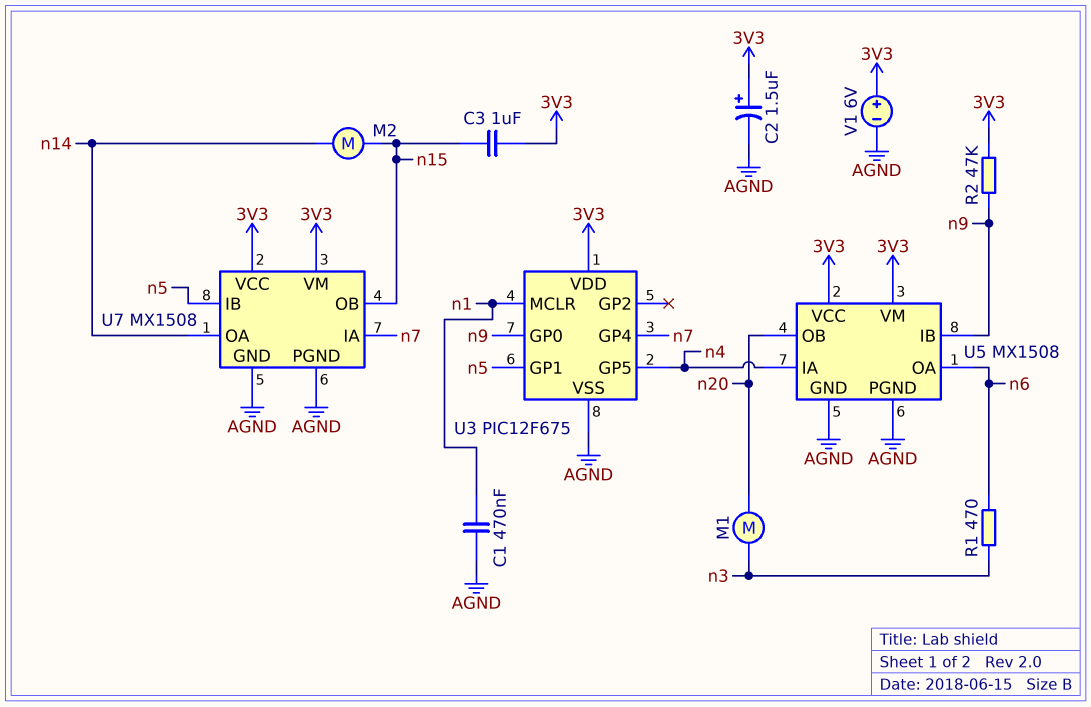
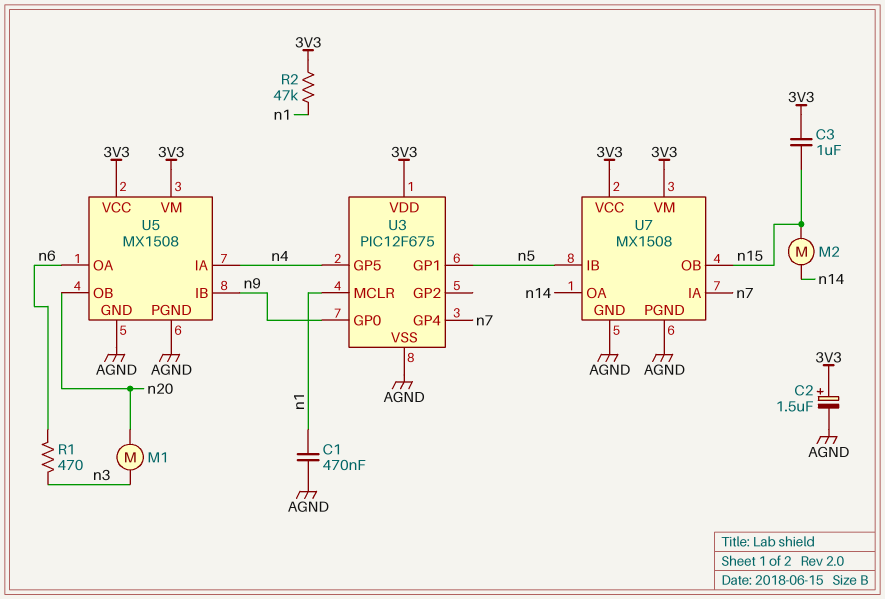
R2: 47k (3V3, n9) -> 47k (3V3, n1)
V1: 6V (plus 3V3, minus AGND) -> none

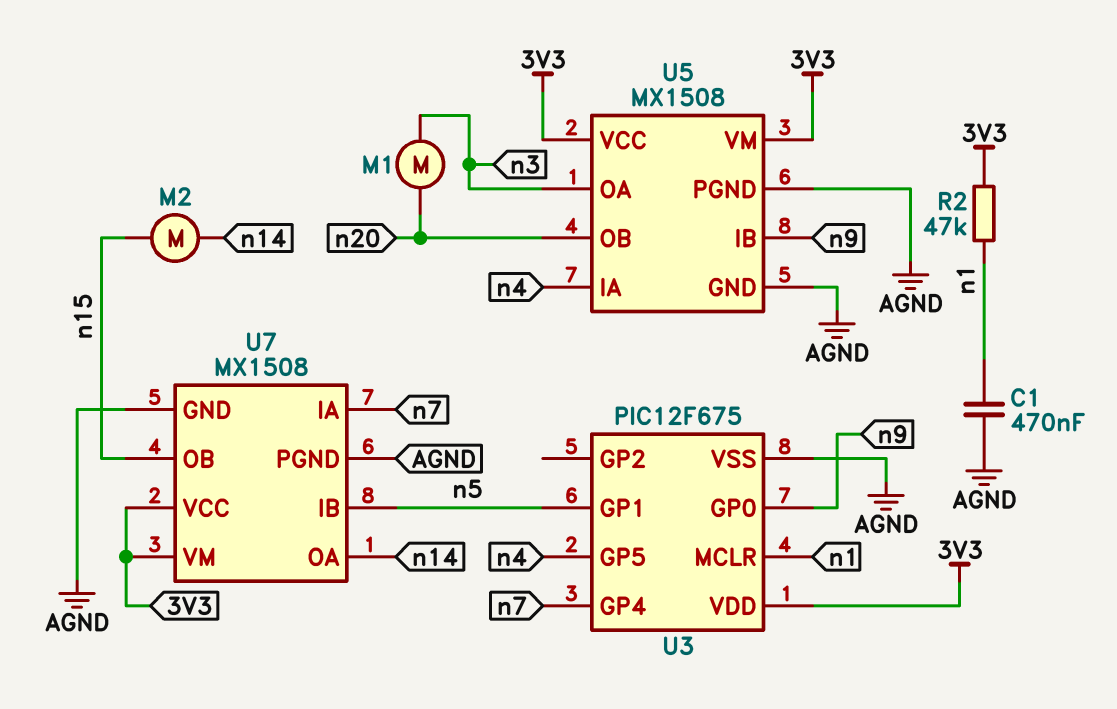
C2: 1.5uF (plus 3V3, minus AGND) -> none
C3: 1uF (3V3, n15) -> none
R1: 470 (n3, n6) -> none
U5 pin OA: n6 -> n3

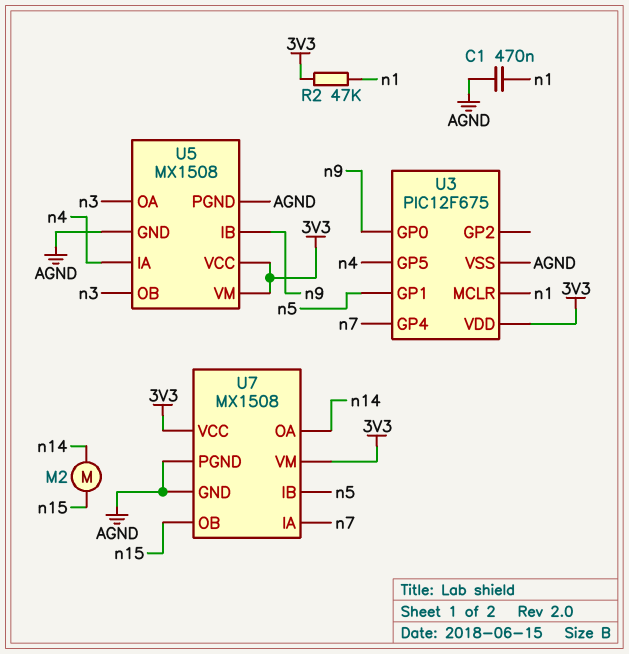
M1: motor (n3, n20) -> none
U5 pin OB: n20 -> n3

